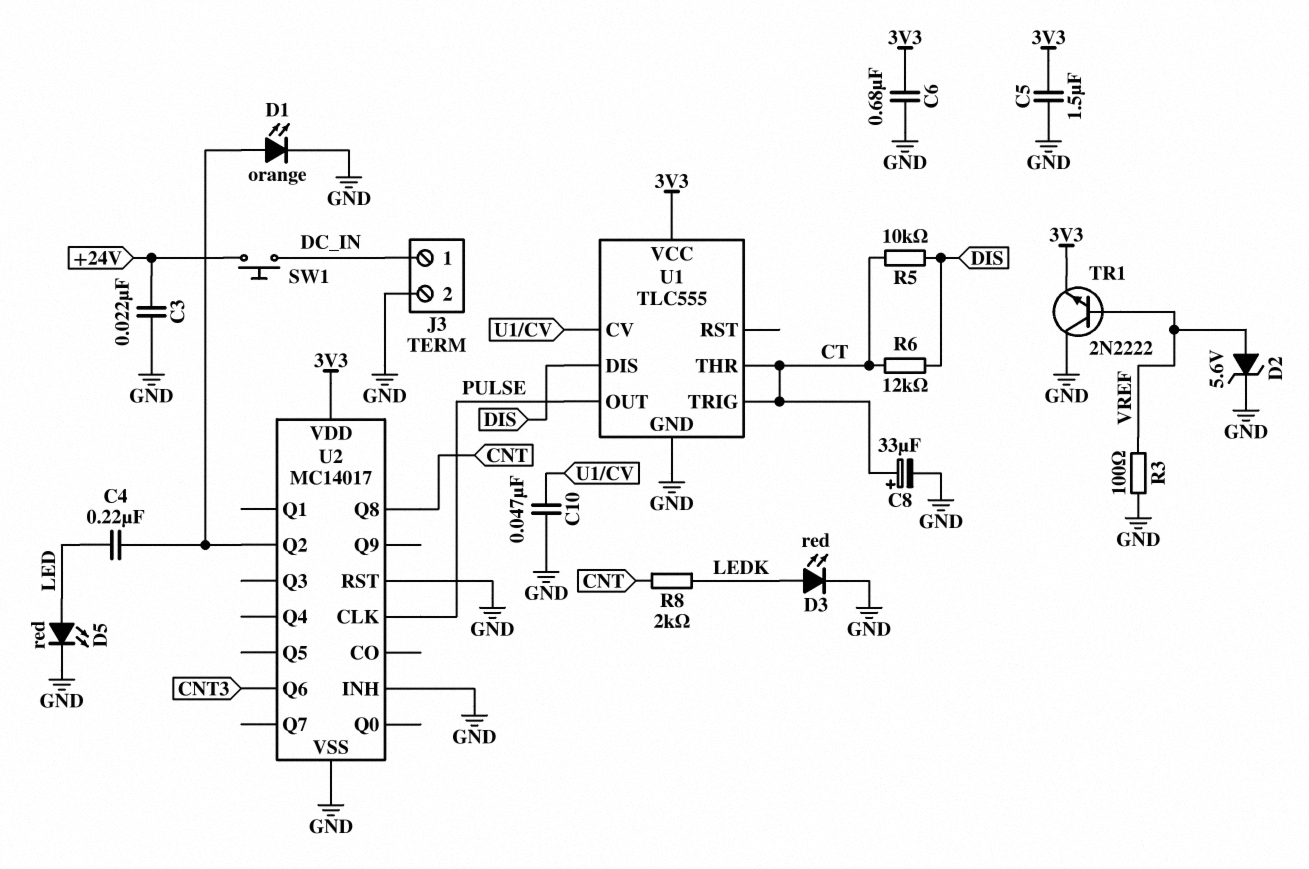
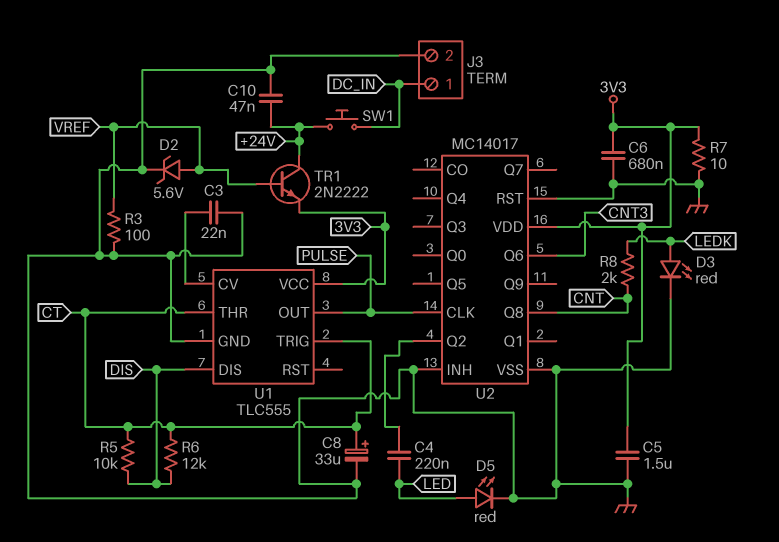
C3: 22nF (+24V, GND) -> 22nF (GND, U1/CV)
C10: 47nF (GND, U1/CV) -> 47nF (+24V, GND)
D1: LED orange (A U2/Q2, K GND) -> none
R7: none -> 10 (3V3, GND)
TR1: NPN 2N2222 (B VREF, C GND, E 3V3) -> NPN 2N2222 (B VREF, C +24V, E 3V3)

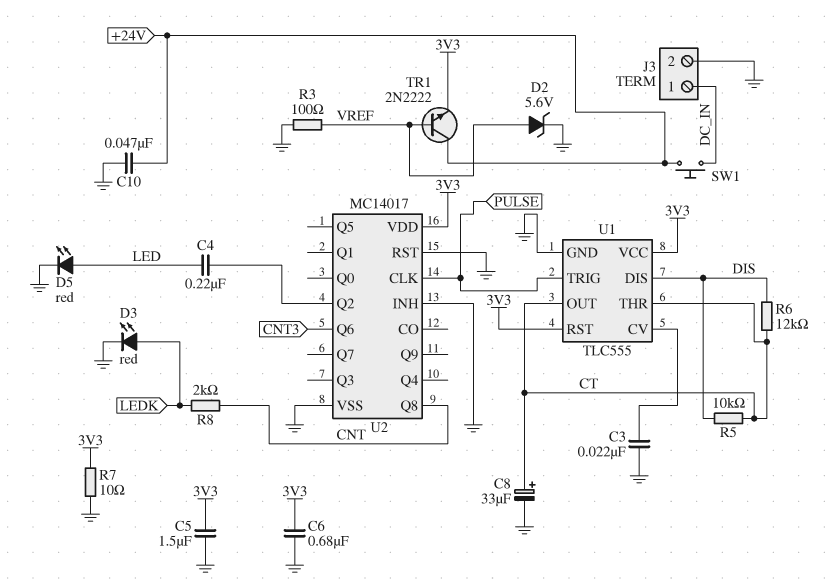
U1 pin OUT: PULSE -> CT
U1 pin RST: none -> 3V3
U1 pin TRIG: CT -> PULSE

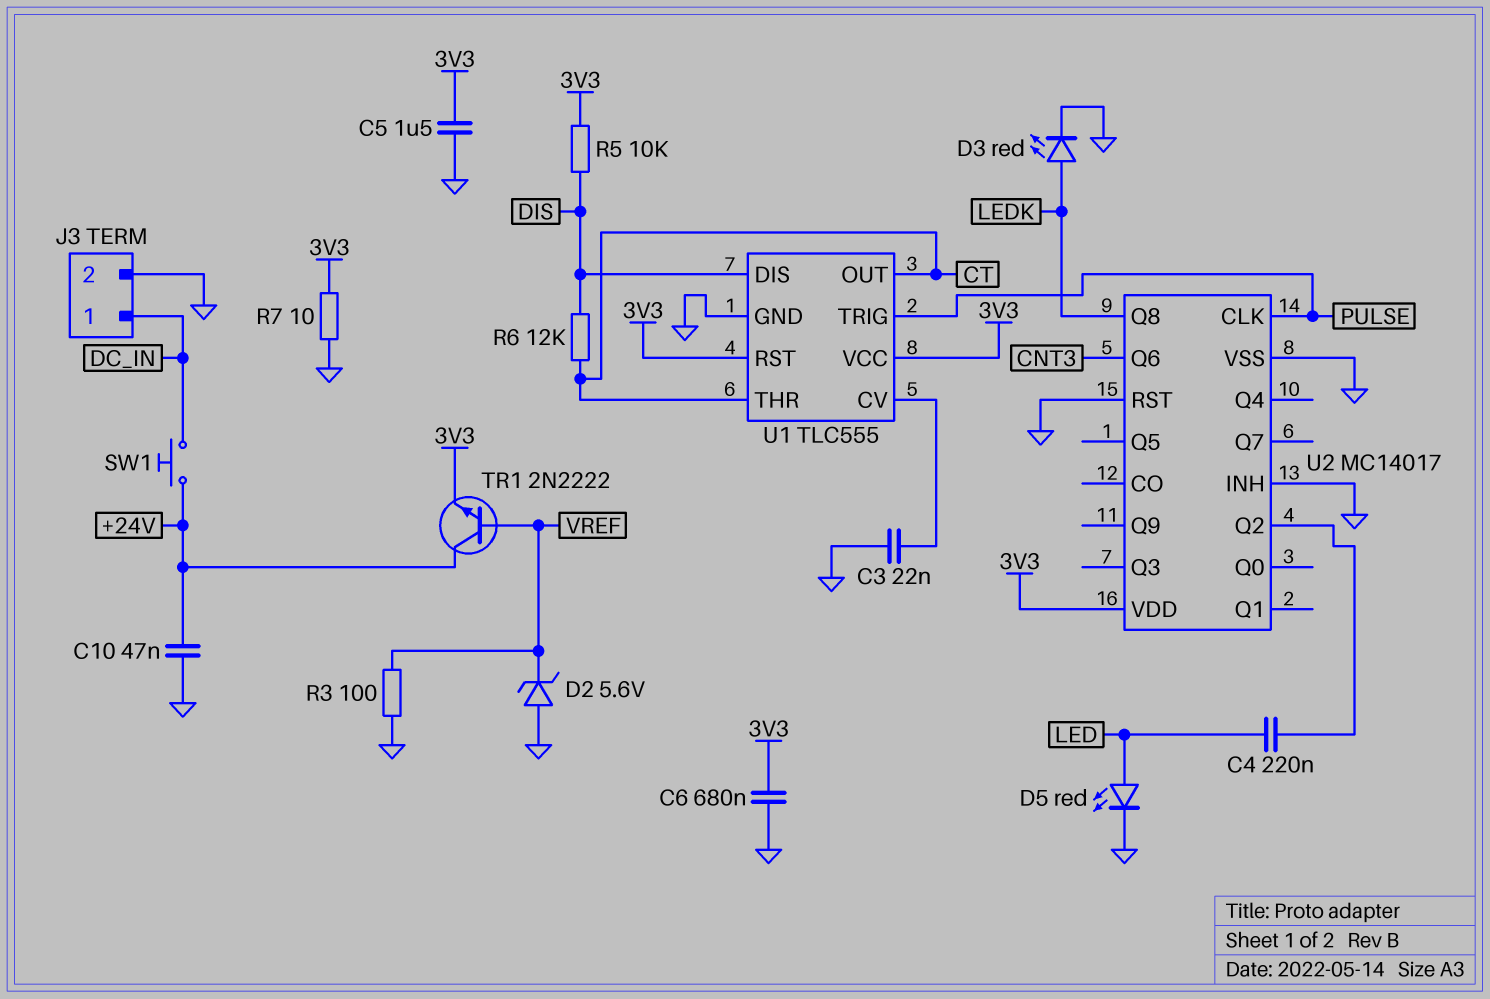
C8: 33uF (plus CT, minus GND) -> none
D2: zener 5.6V (A VREF, K GND) -> zener 5.6V (A GND, K VREF)
R5: 10k (CT, DIS) -> 10k (3V3, DIS)
R8: 2k (CNT, LEDK) -> none
U2 pin Q8: CNT -> LEDK

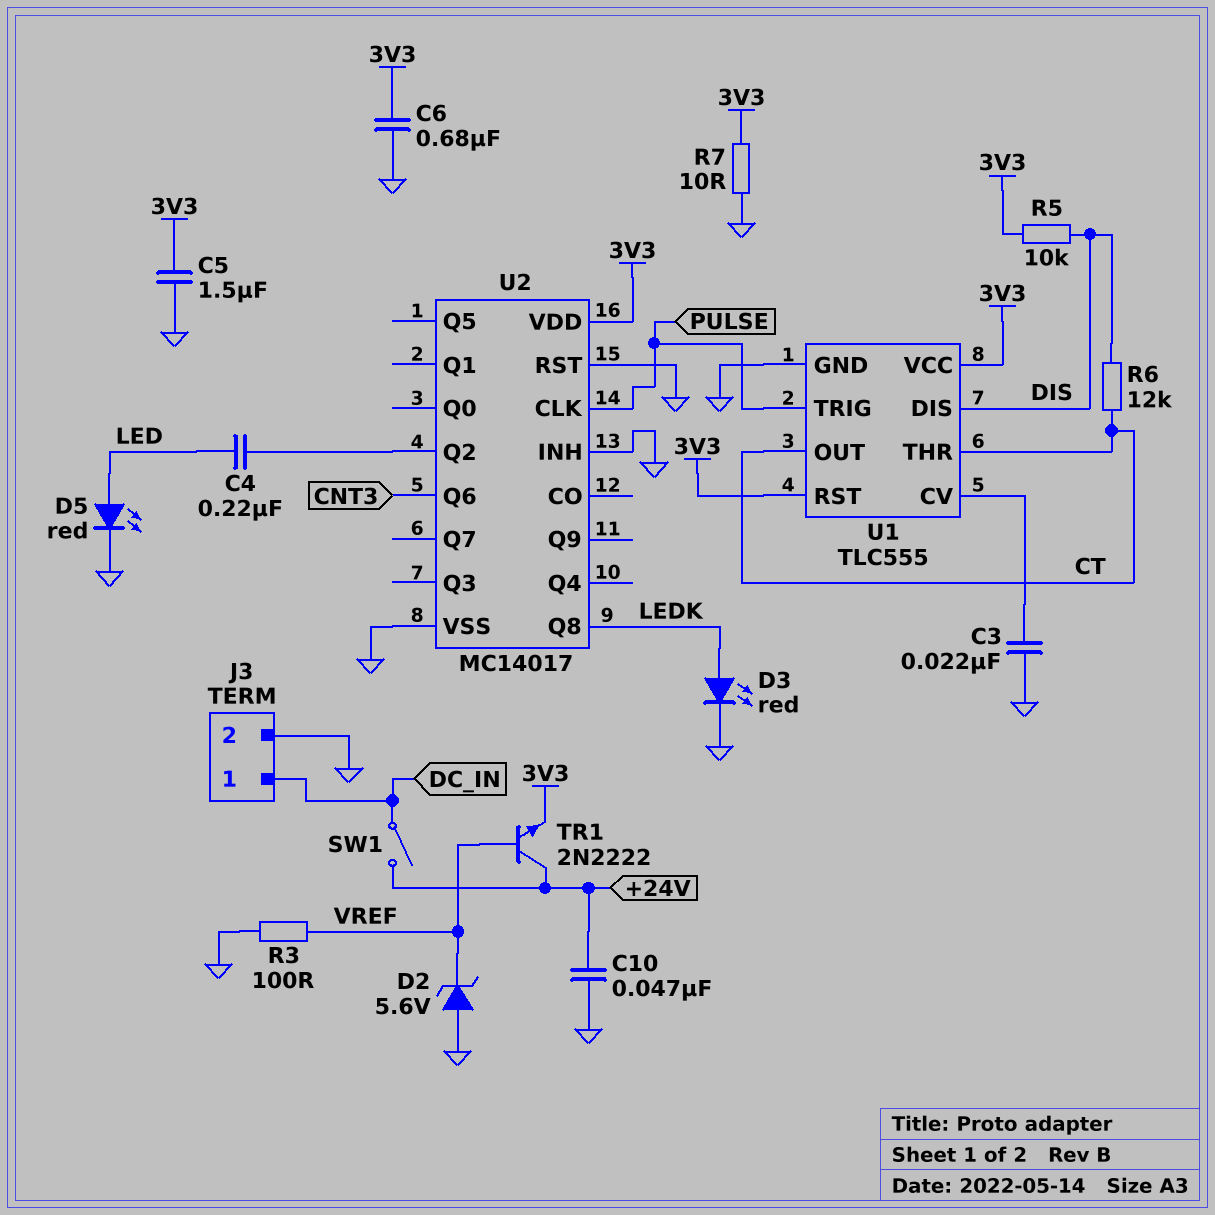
SW1: button (+24V, DC_IN) -> switch (+24V, DC_IN)

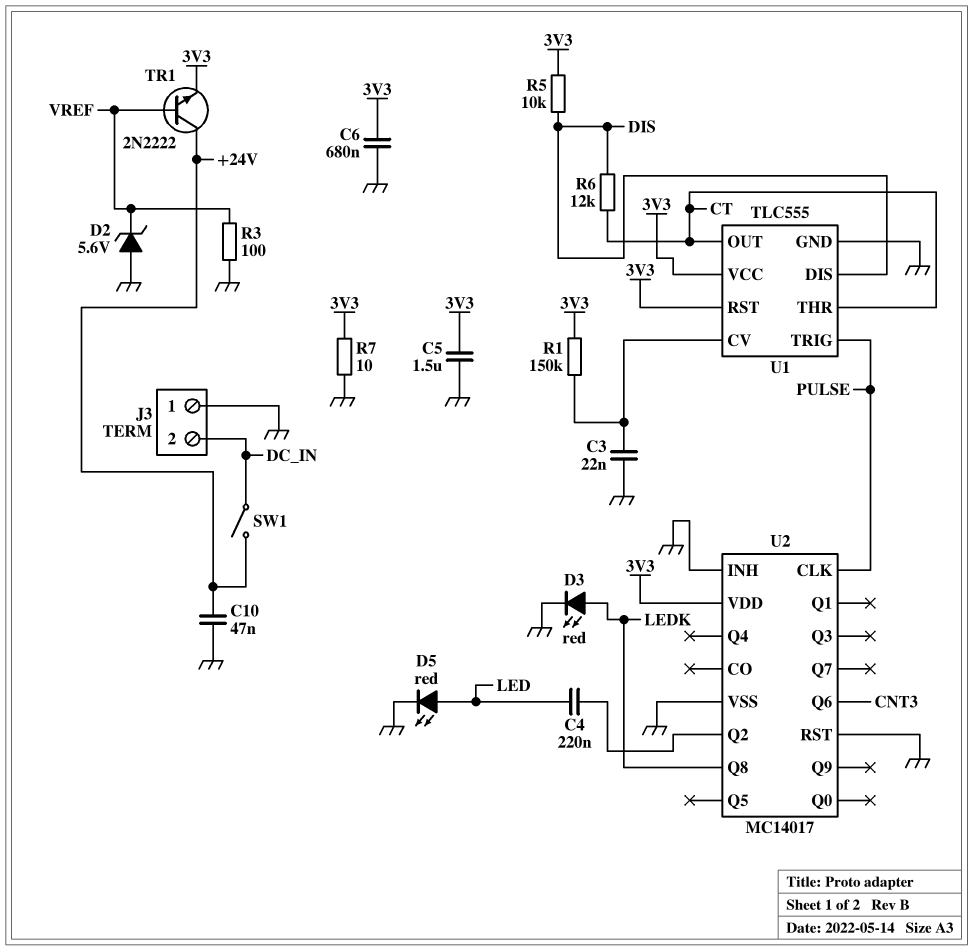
J3 pin 1: DC_IN -> GND
J3 pin 2: GND -> DC_IN
R1: none -> 150k (3V3, U1/CV)

